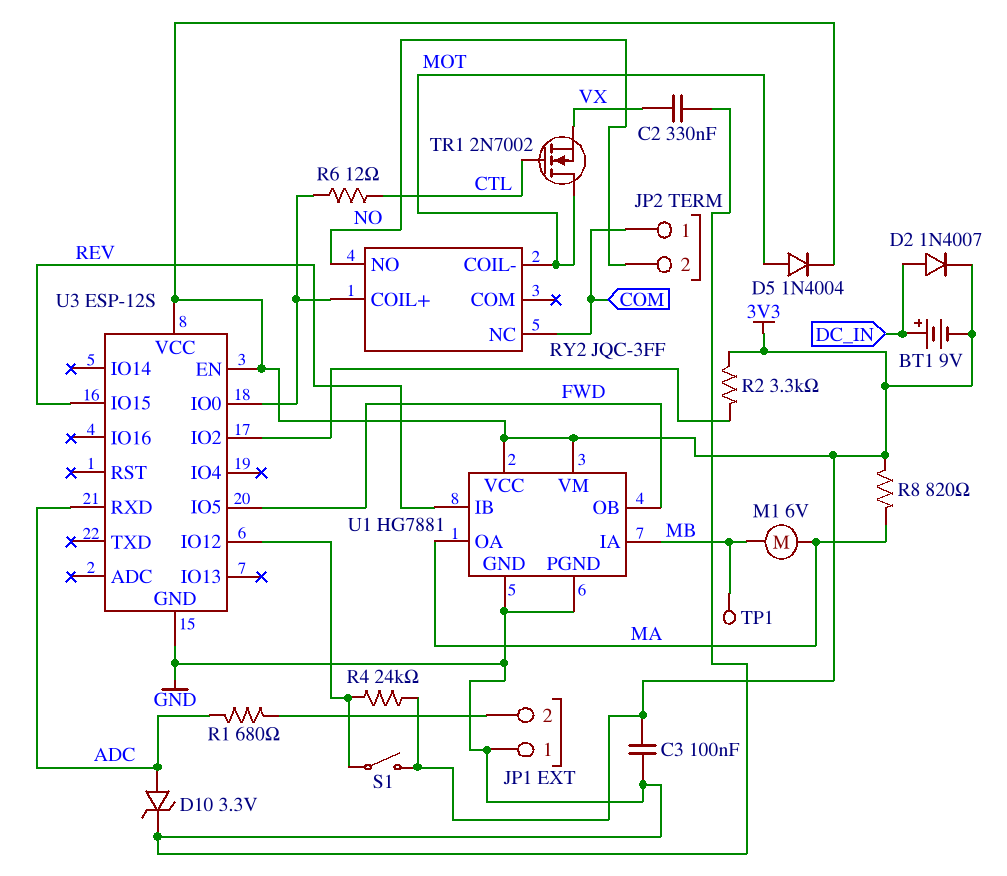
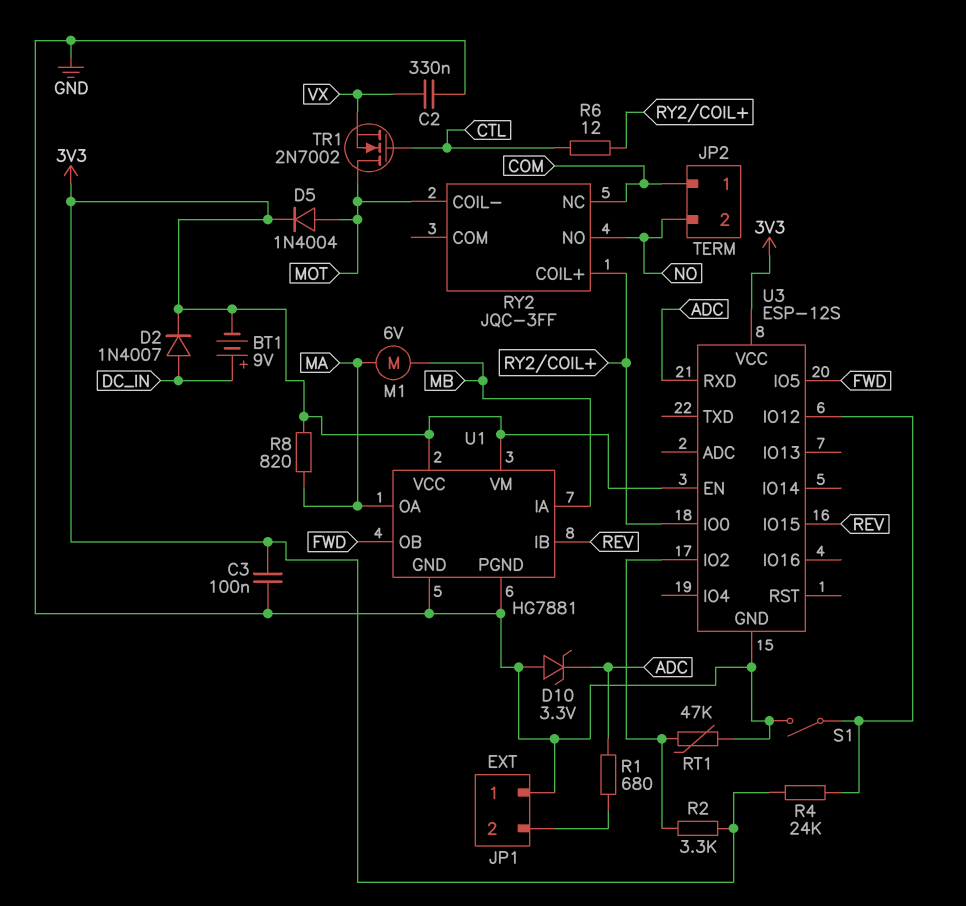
D10: zener 3.3V (A ADC, K GND) -> zener 3.3V (A GND, K ADC)
RT1: none -> 47k (GND, U3/IO2)
S1: switch (3V3, U3/IO12) -> switch (GND, U3/IO12)
TP1: test point (MB) -> none

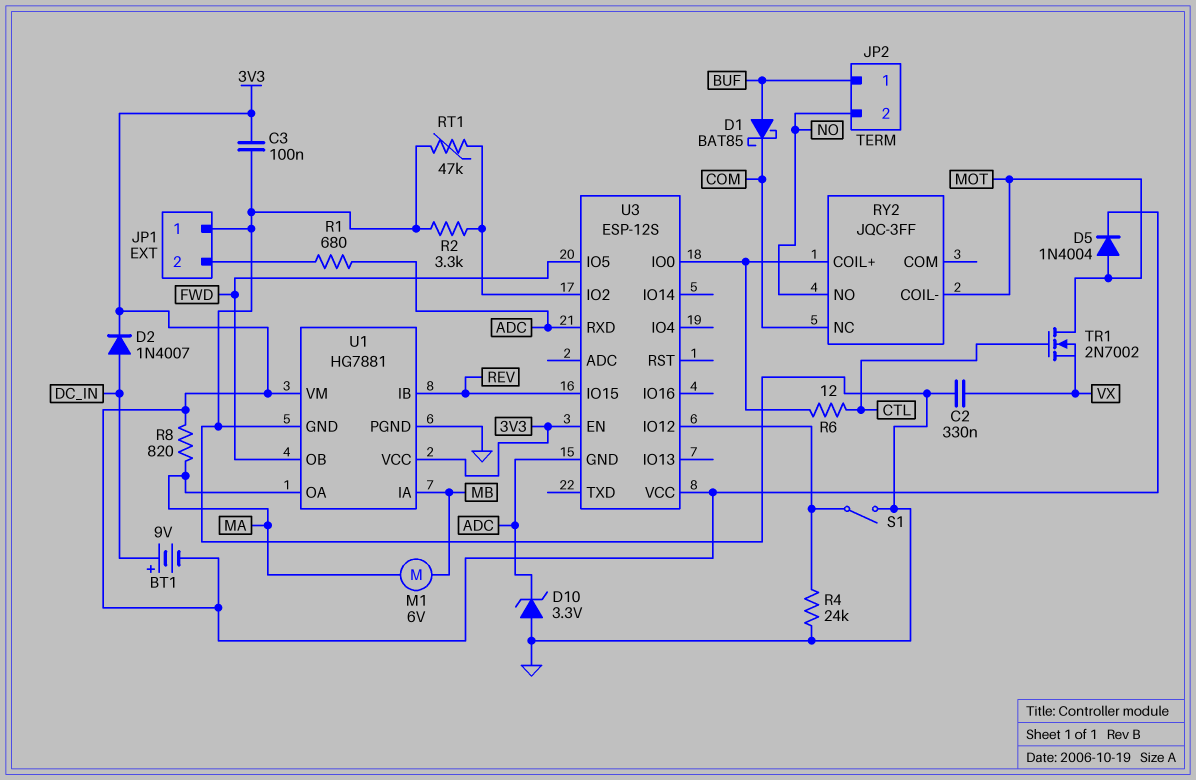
D1: none -> schottky BAT85 (A BUF, K COM)
JP2 pin 1: COM -> BUF
R2: 3.3k (3V3, U3/IO2) -> 3.3k (GND, U3/IO2)
R4: 24k (3V3, U3/IO12) -> 24k (GND, U3/IO12)
U3 pin GND: GND -> ADC

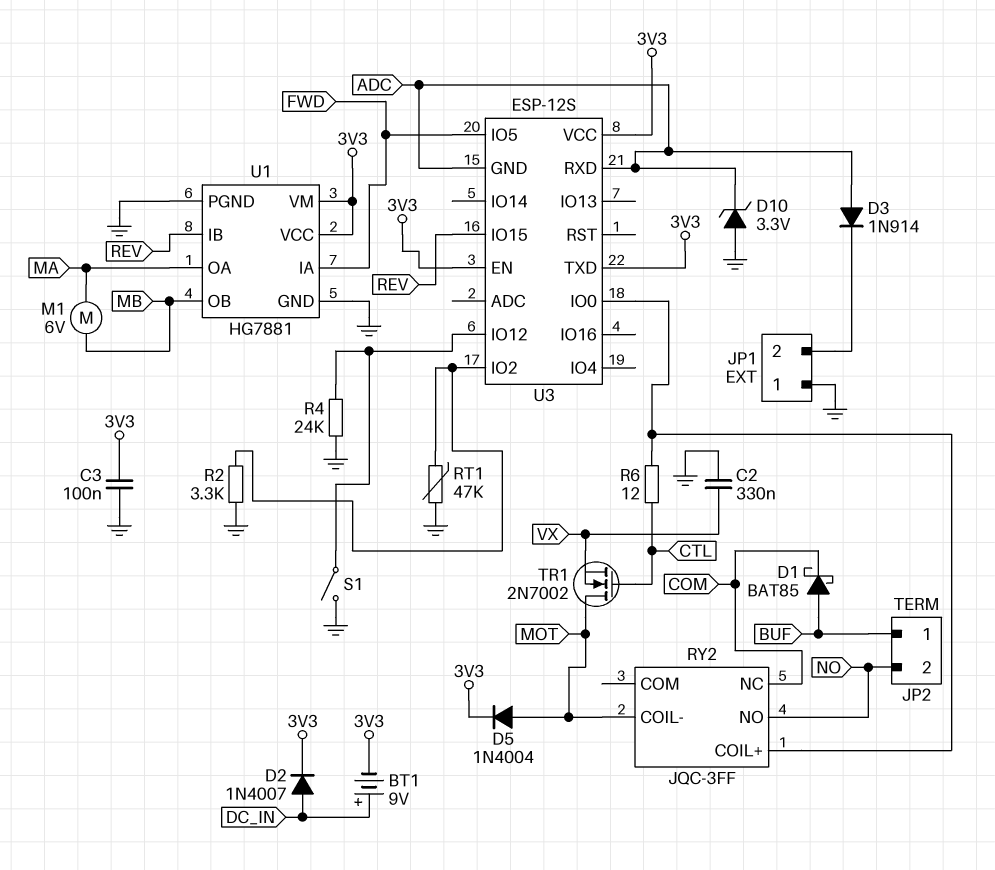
D3: none -> diode 1N914 (A ADC, K JP1/2)
R1: 680 (ADC, JP1/2) -> none
R8: 820 (3V3, MA) -> none
U1 pin IA: MB -> FWD
U1 pin OB: FWD -> MB
U3 pin TXD: none -> 3V3

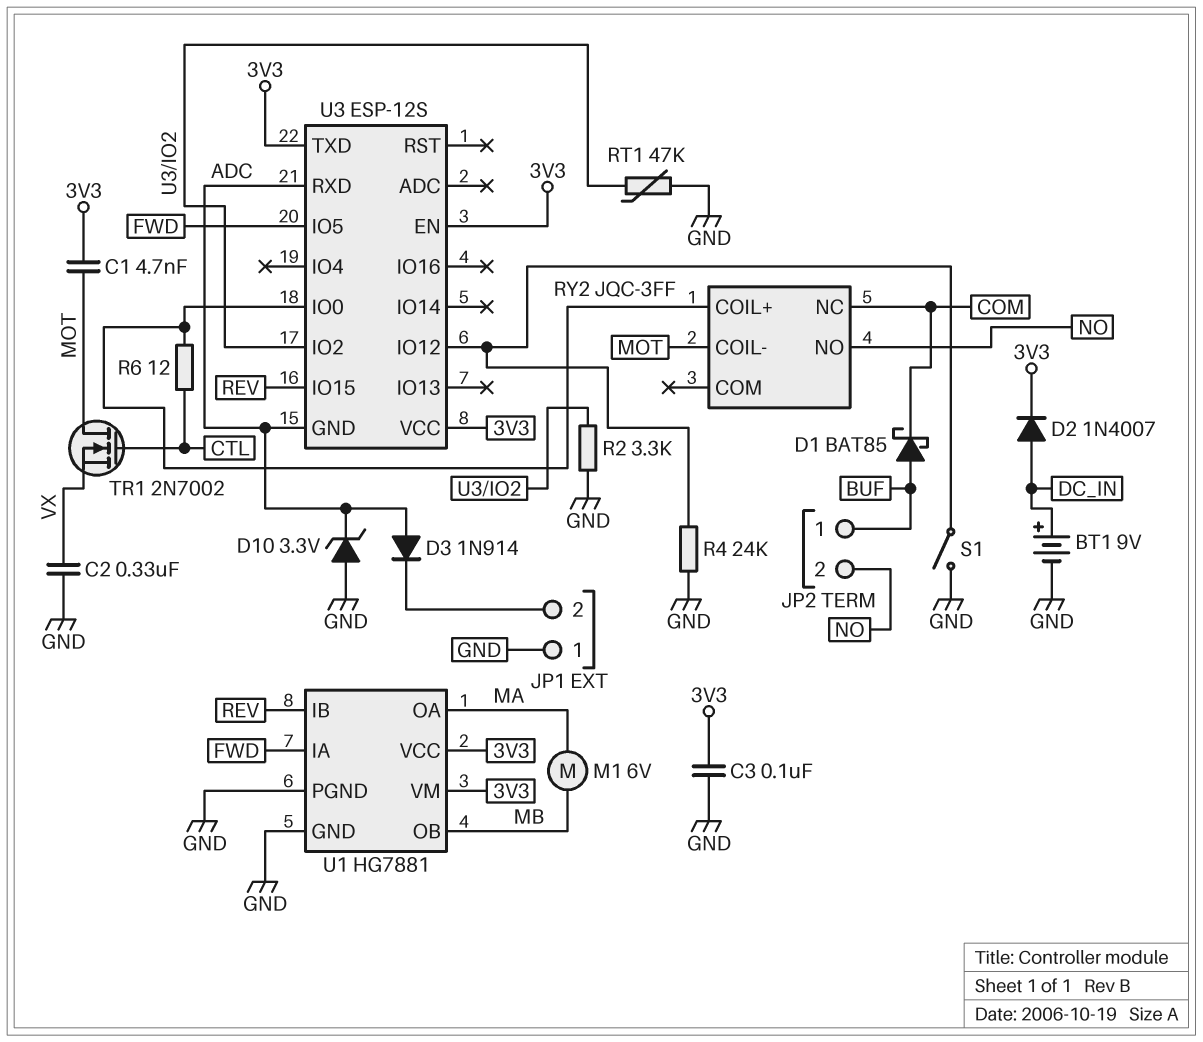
BT1: 9V (plus DC_IN, minus 3V3) -> 9V (plus DC_IN, minus GND)
C1: none -> 4.7nF (3V3, MOT)
D5: diode 1N4004 (A MOT, K 3V3) -> none

